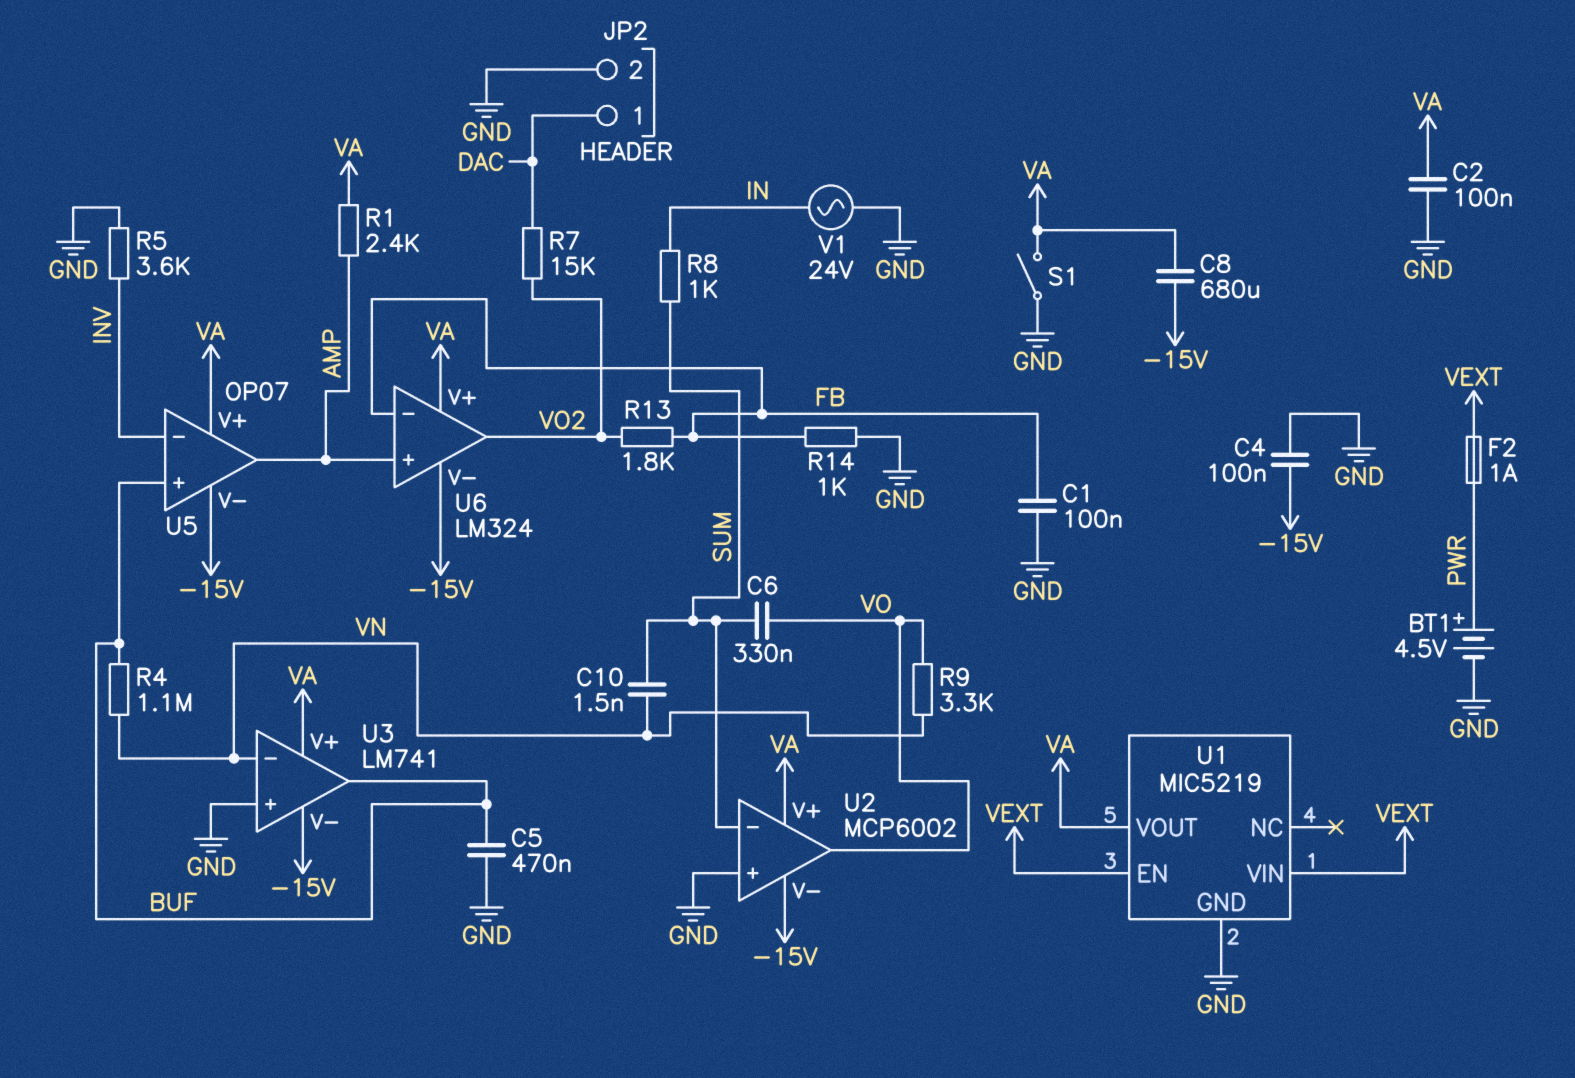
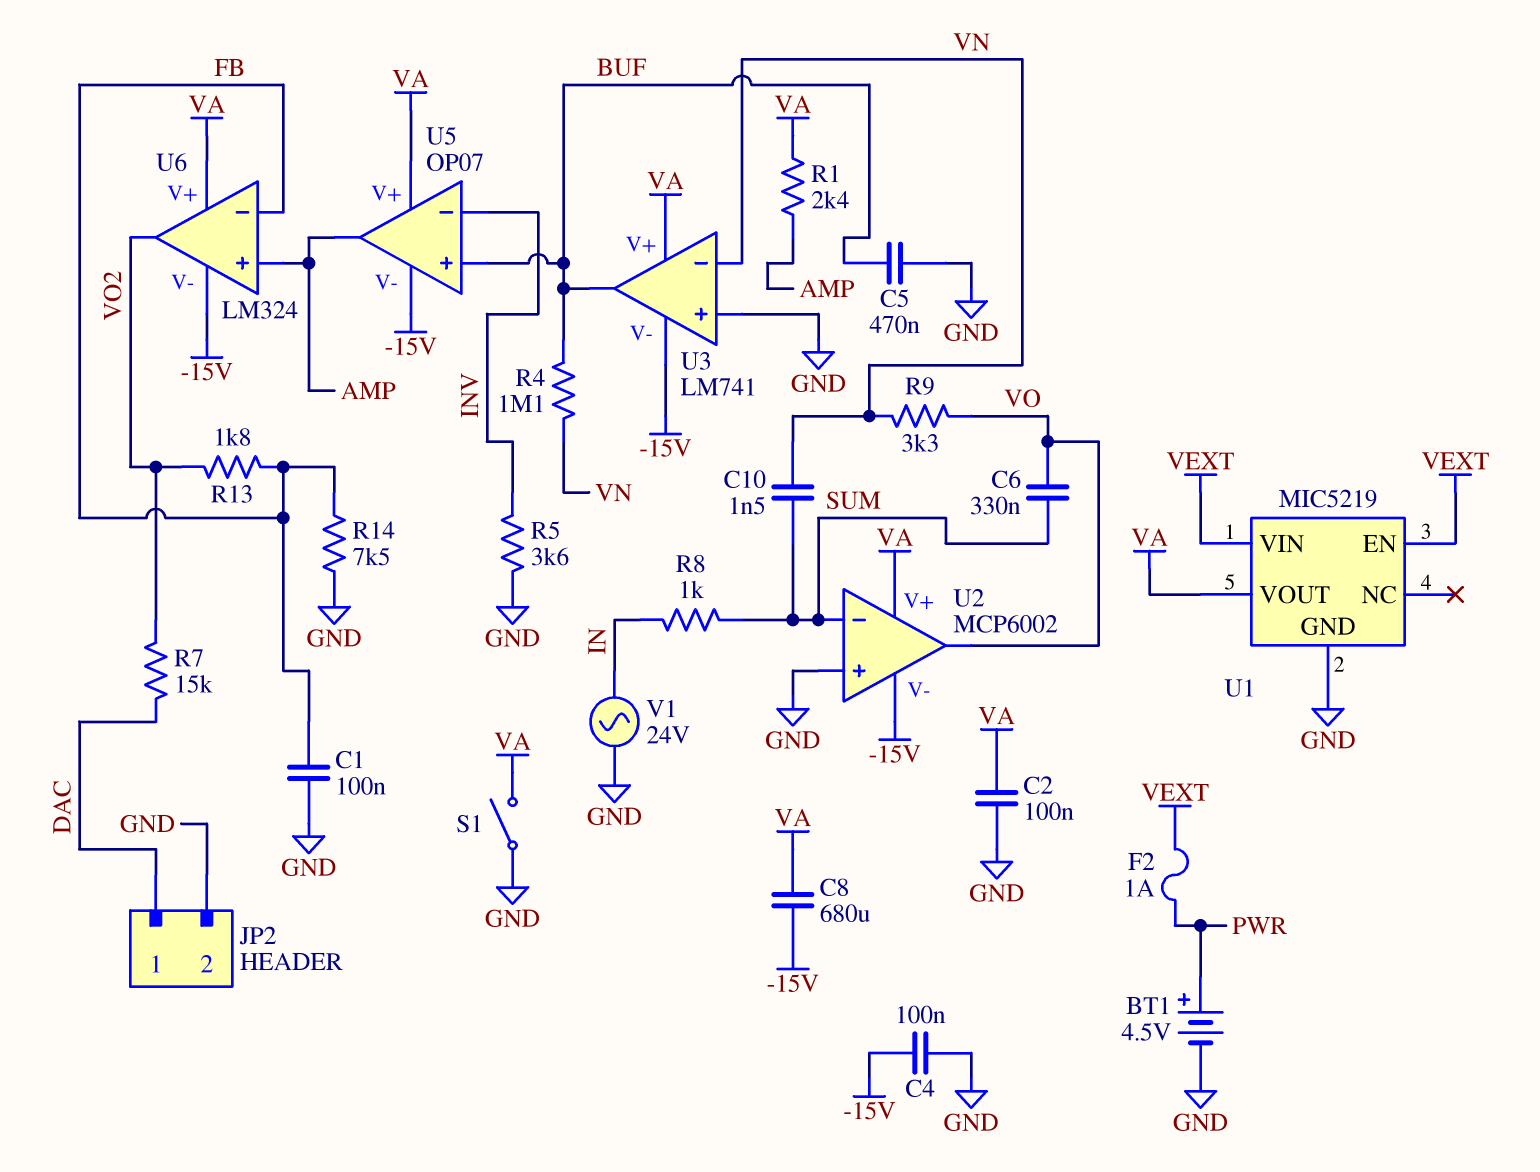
R14: 1k (FB, GND) -> 7.5k (FB, GND)

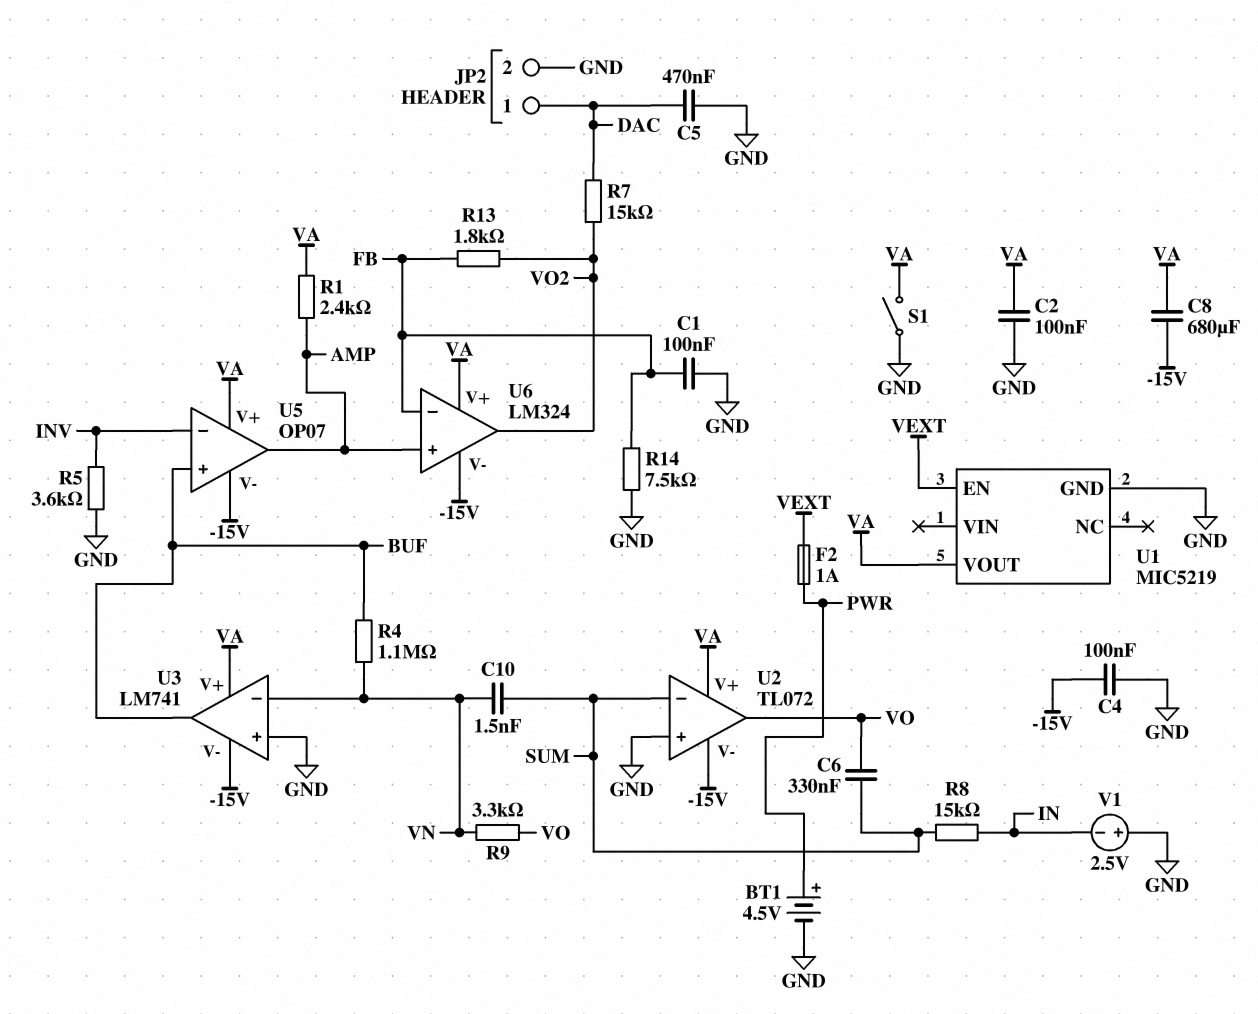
C5: 470nF (BUF, GND) -> 470nF (DAC, GND)
R8: 1k (IN, SUM) -> 15k (IN, SUM)
U1 pin VIN: VEXT -> none
U2: MCP6002 -> TL072
V1: AC 24V (GND, IN) -> 2.5V (plus GND, minus IN)

